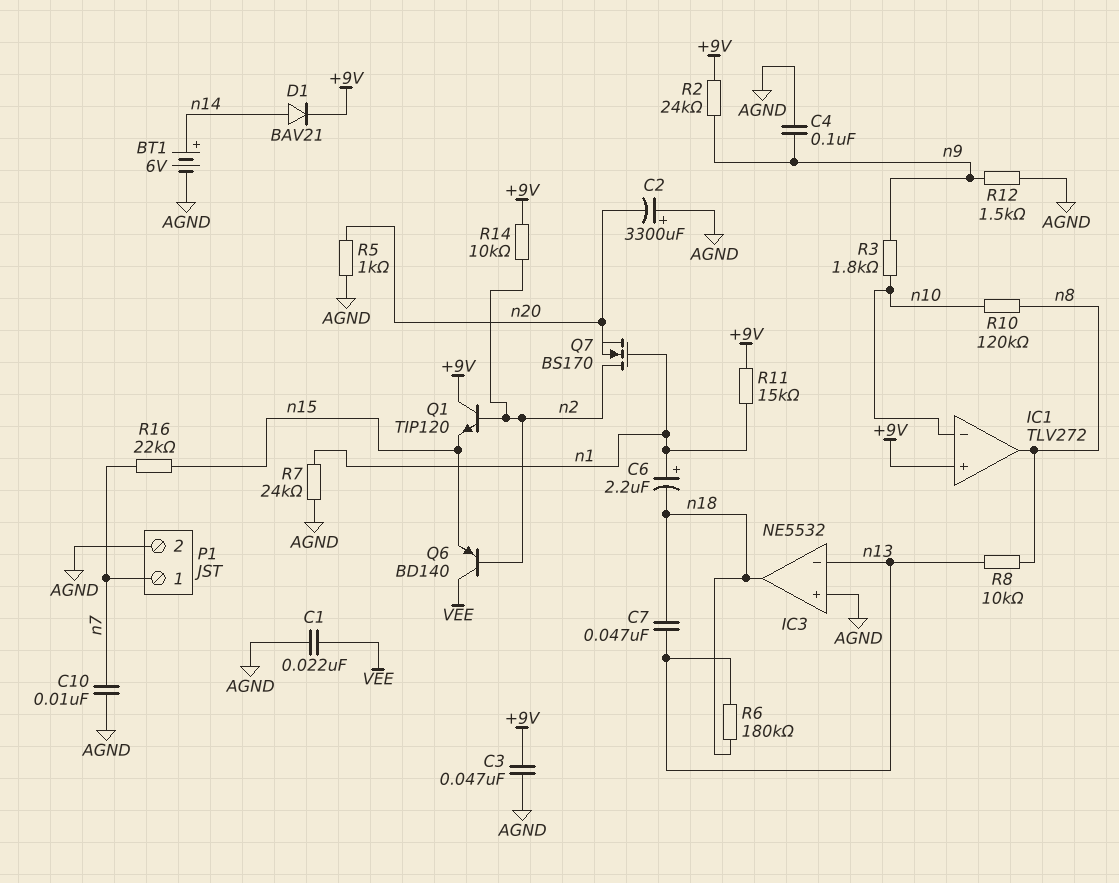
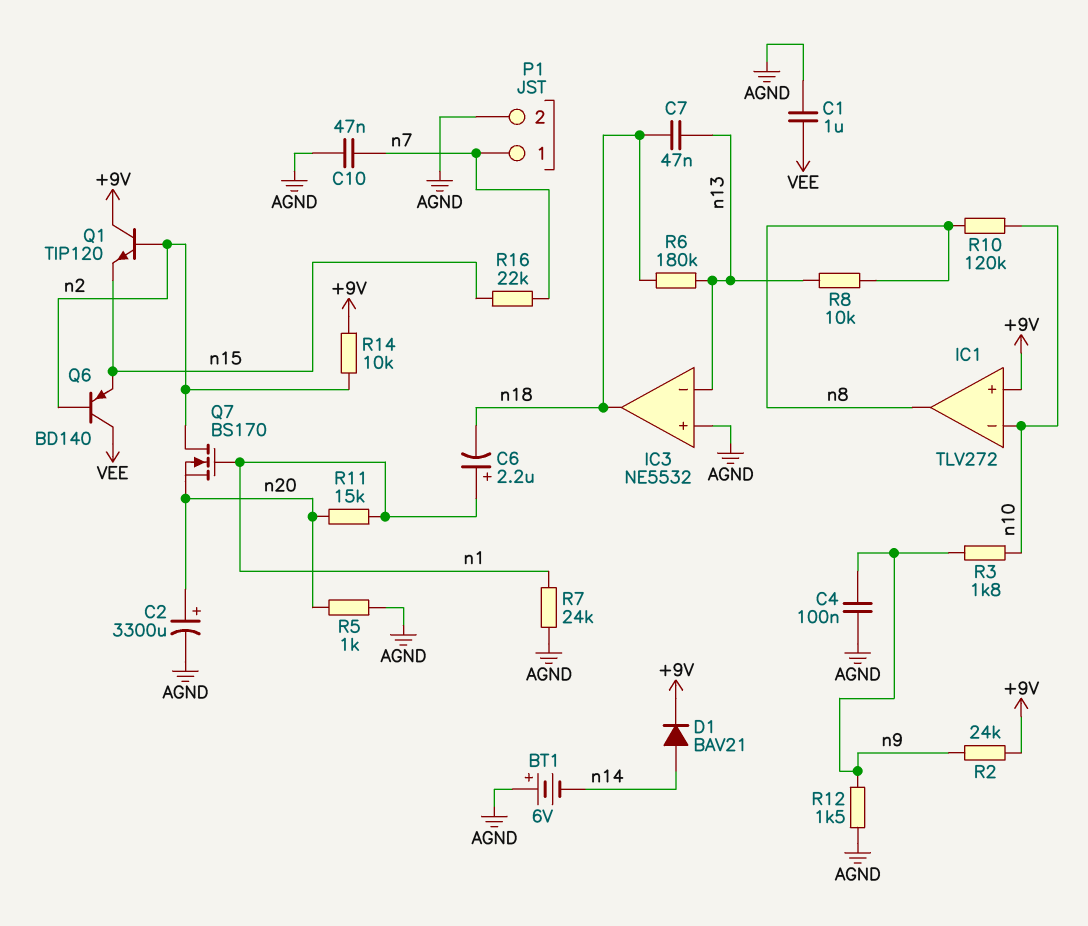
BT1: 6V (plus n14, minus AGND) -> 6V (plus AGND, minus n14)
C1: 22nF (AGND, VEE) -> 1uF (AGND, VEE)
C2: 3300uF (plus AGND, minus n20) -> 3300uF (plus n20, minus AGND)
C3: 47nF (+9V, AGND) -> none
C10: 10nF (AGND, n7) -> 47nF (AGND, n7)
R11: 15k (+9V, n1) -> 15k (n1, n20)

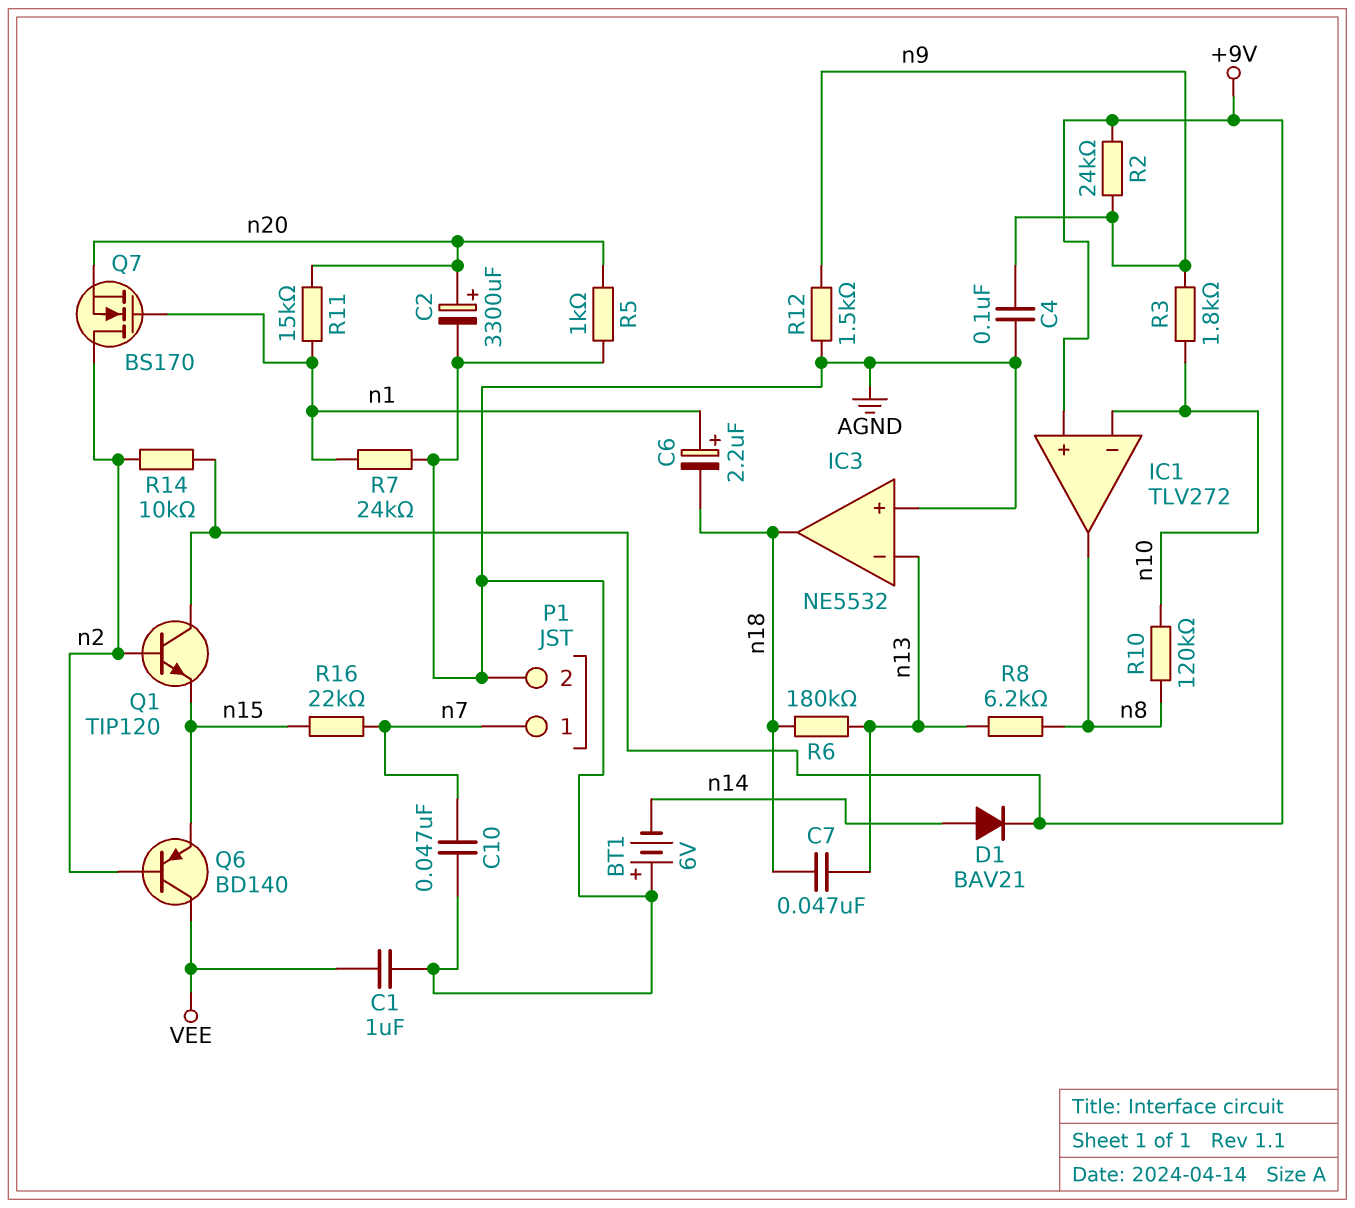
R8: 10k (n8, n13) -> 6.2k (n8, n13)

